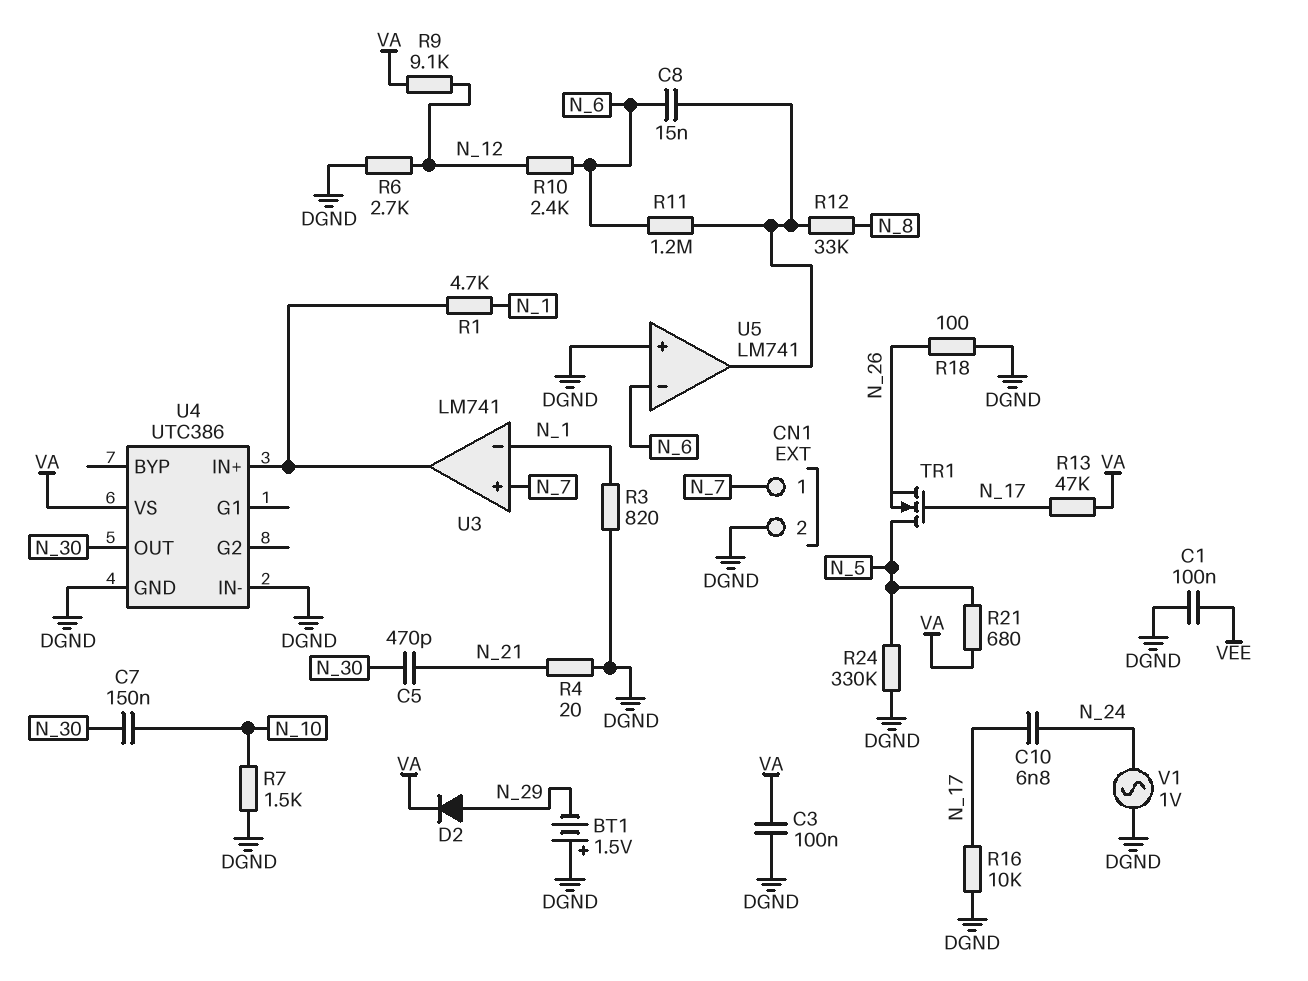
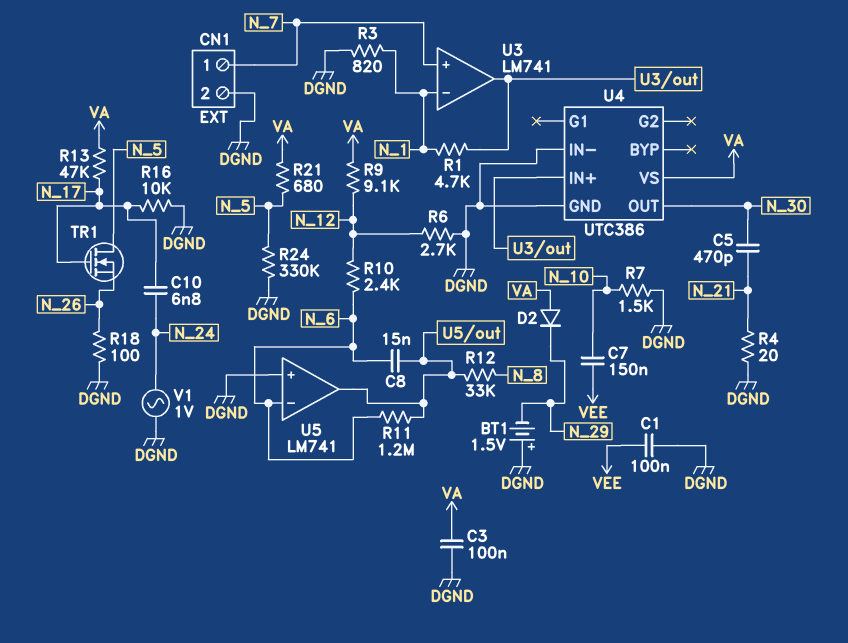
C7: 150nF (N_10, N_30) -> 150nF (N_10, VEE)
D2: diode (A N_29, K VA) -> diode (A VA, K N_29)

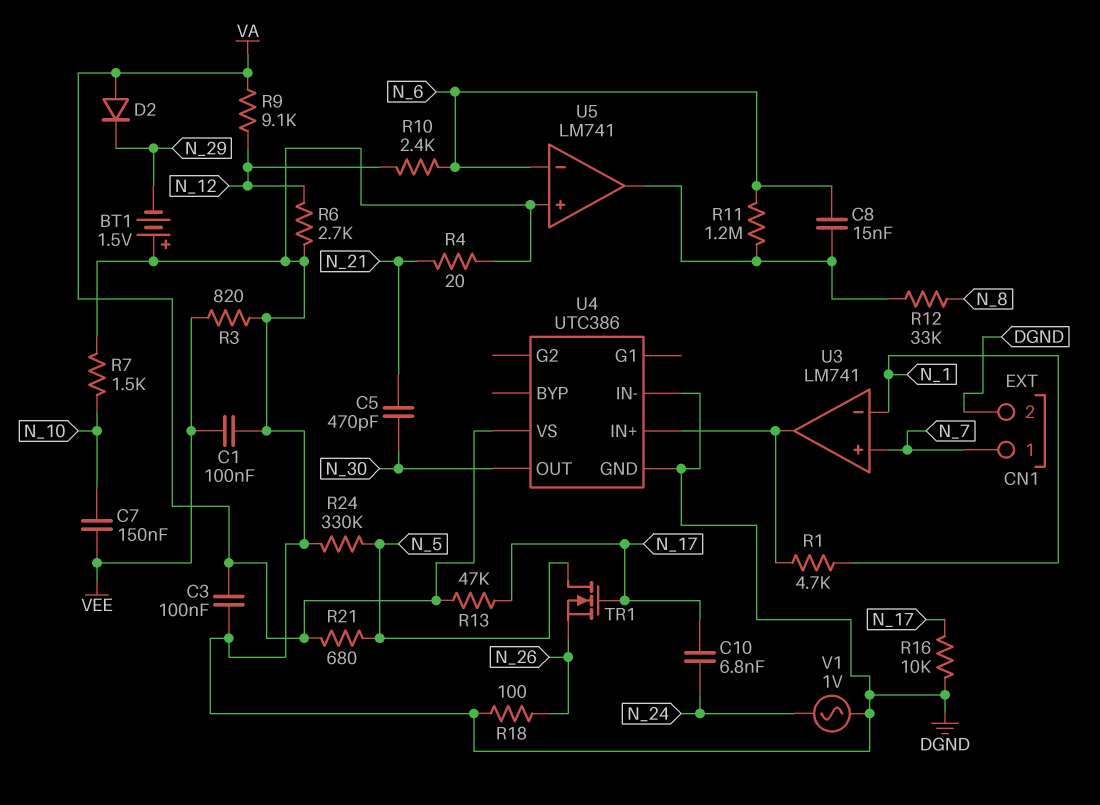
R3: 820 (DGND, N_1) -> 820 (DGND, VEE)

